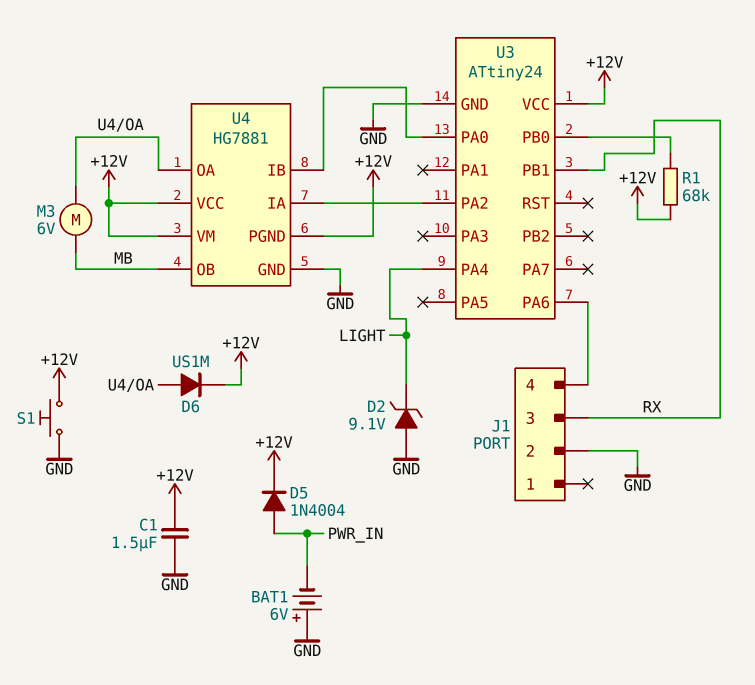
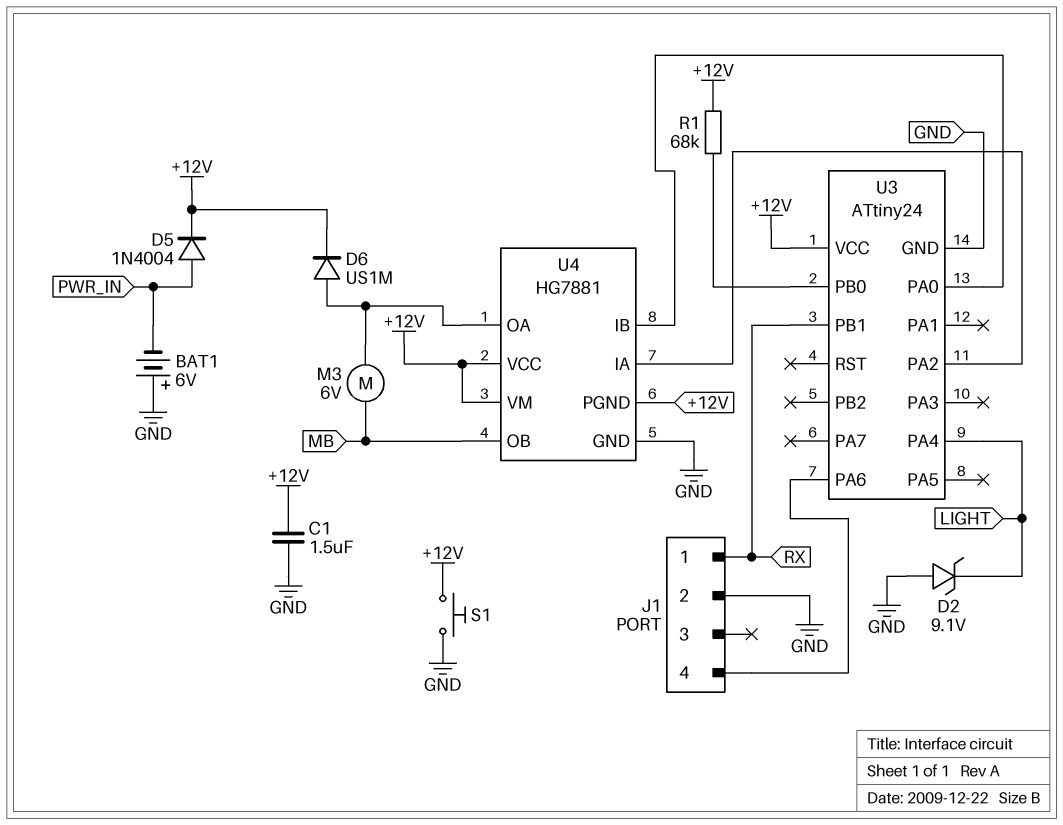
J1 pin 1: none -> RX
J1 pin 3: RX -> none

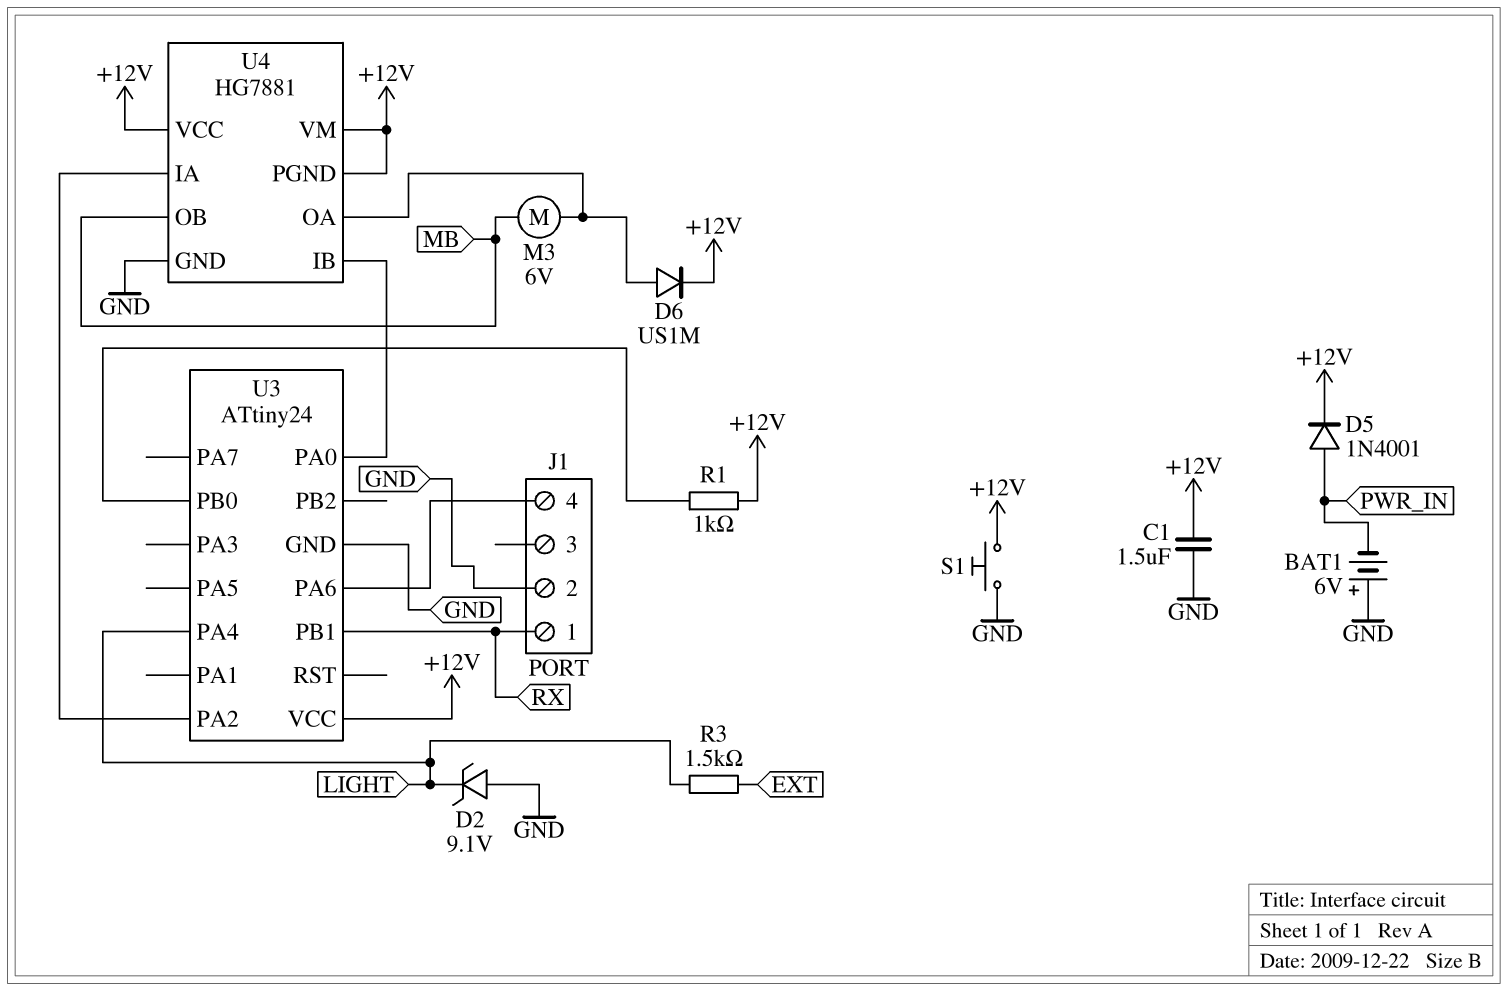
D5: diode 1N4004 (A PWR_IN, K +12V) -> diode 1N4001 (A PWR_IN, K +12V)
R1: 68k (+12V, U3/PB0) -> 1k (+12V, U3/PB0)
R3: none -> 1.5k (EXT, LIGHT)

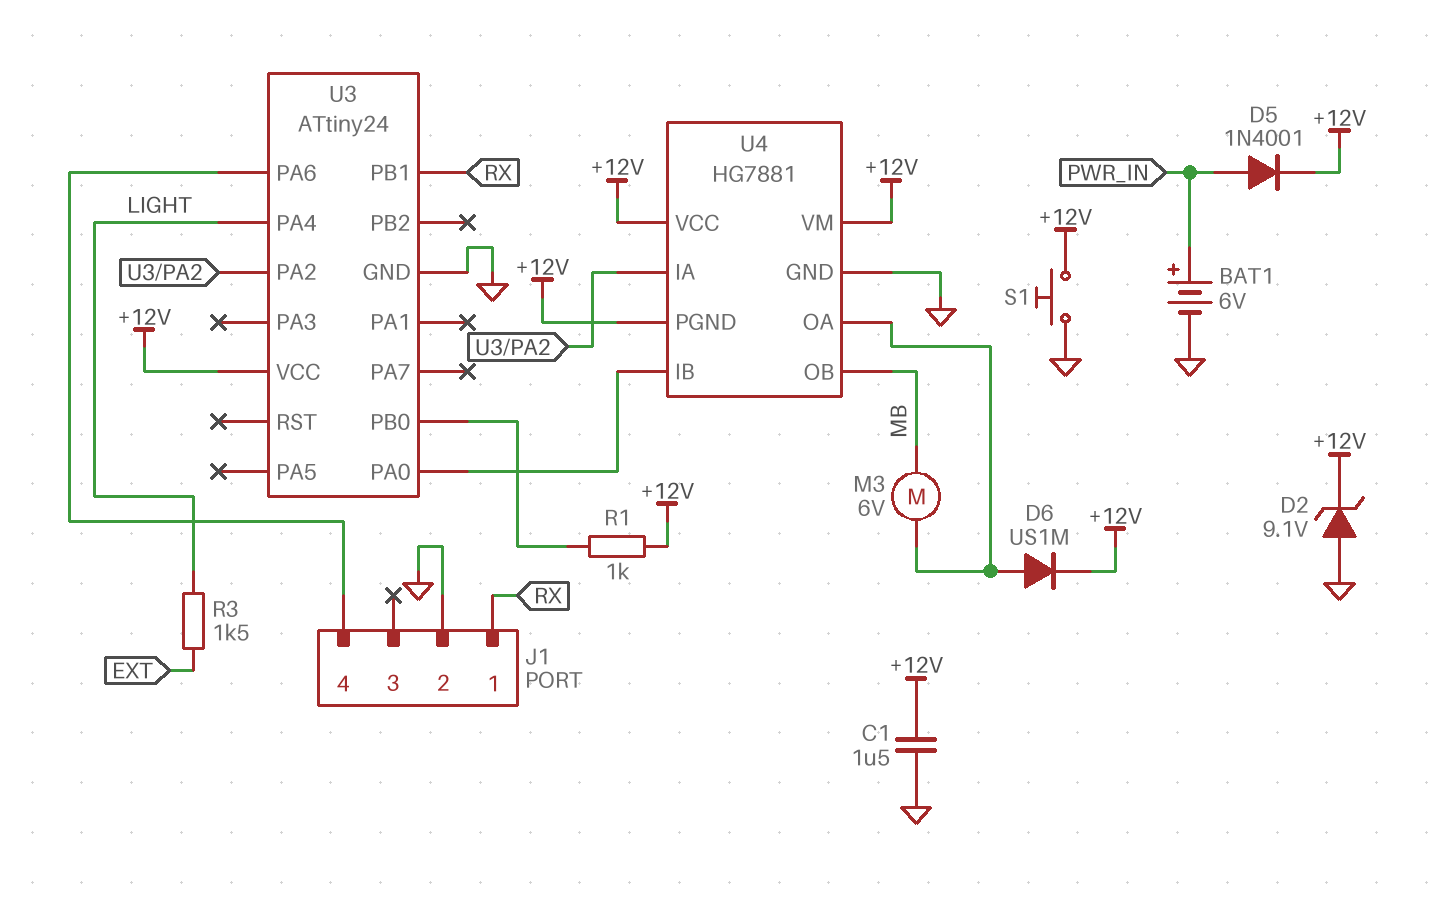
BAT1: 6V (plus GND, minus PWR_IN) -> 6V (plus PWR_IN, minus GND)
D2: zener 9.1V (A GND, K LIGHT) -> zener 9.1V (A GND, K +12V)

